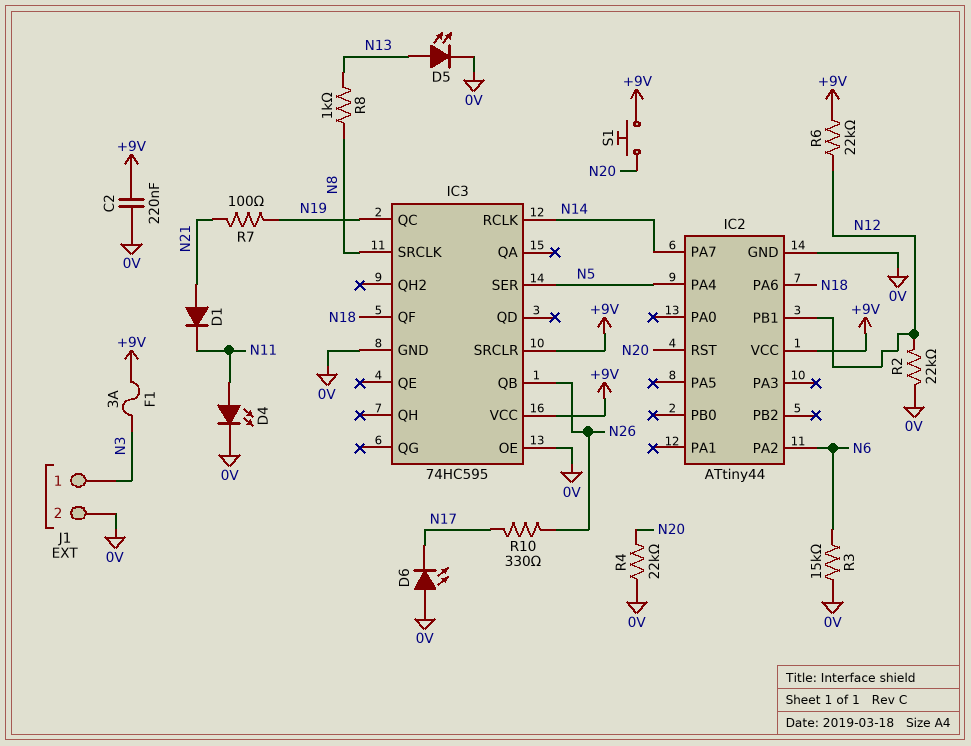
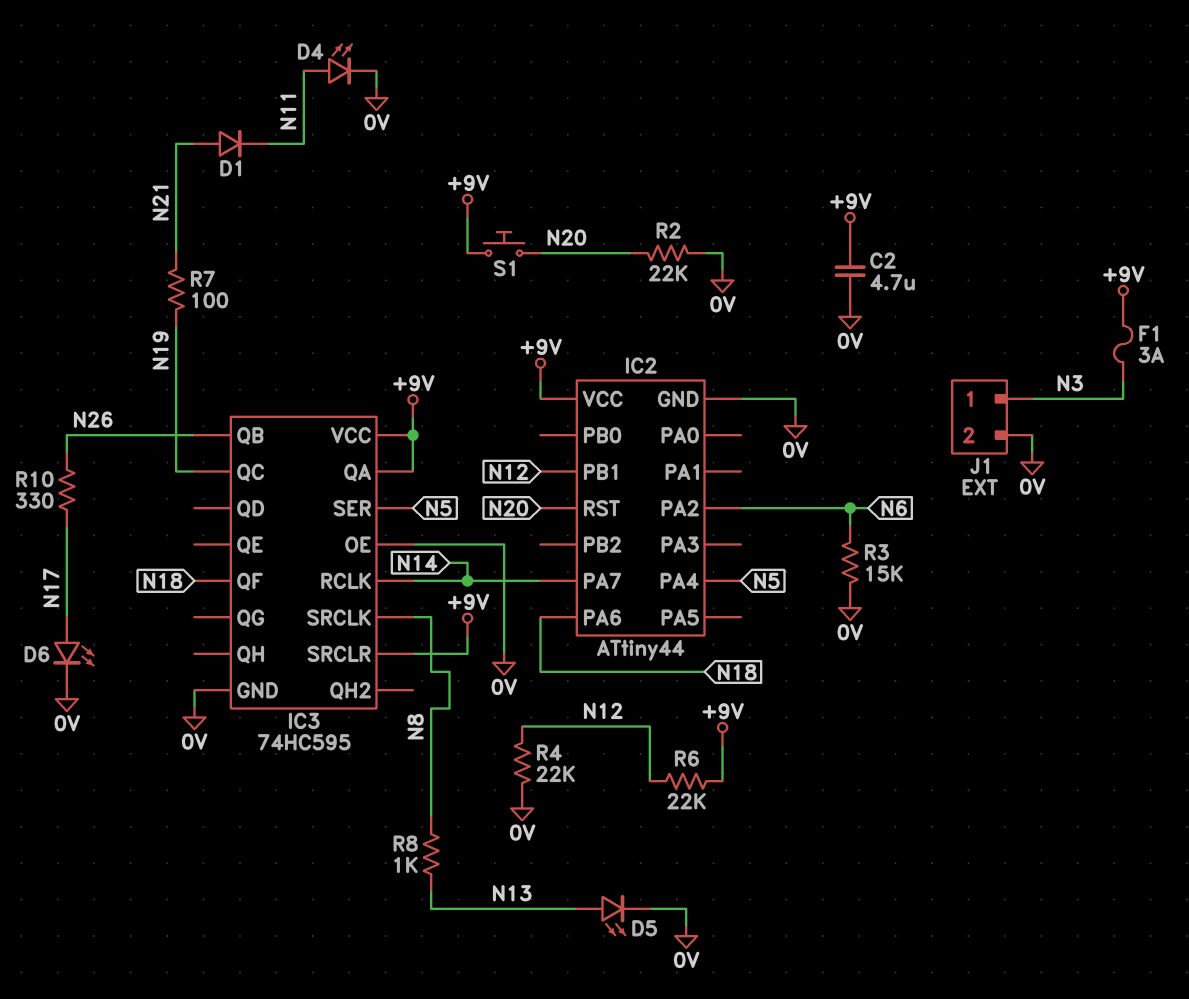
C2: 220nF (+9V, 0V) -> 4.7uF (+9V, 0V)
D6: LED (A 0V, K N17) -> LED (A N17, K 0V)
IC3 pin QA: none -> +9V
R2: 22k (0V, N12) -> 22k (0V, N20)
R4: 22k (0V, N20) -> 22k (0V, N12)

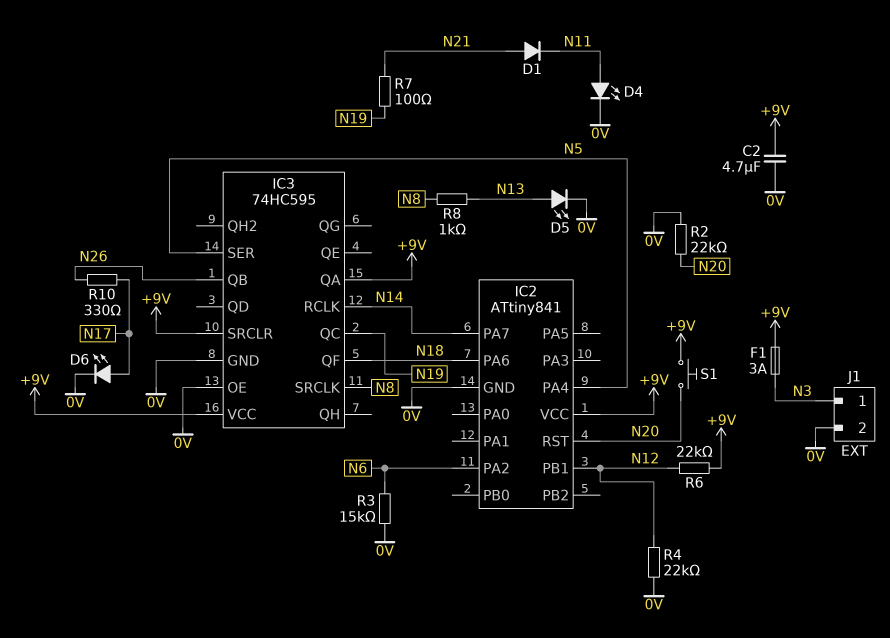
IC2: ATtiny44 -> ATtiny841

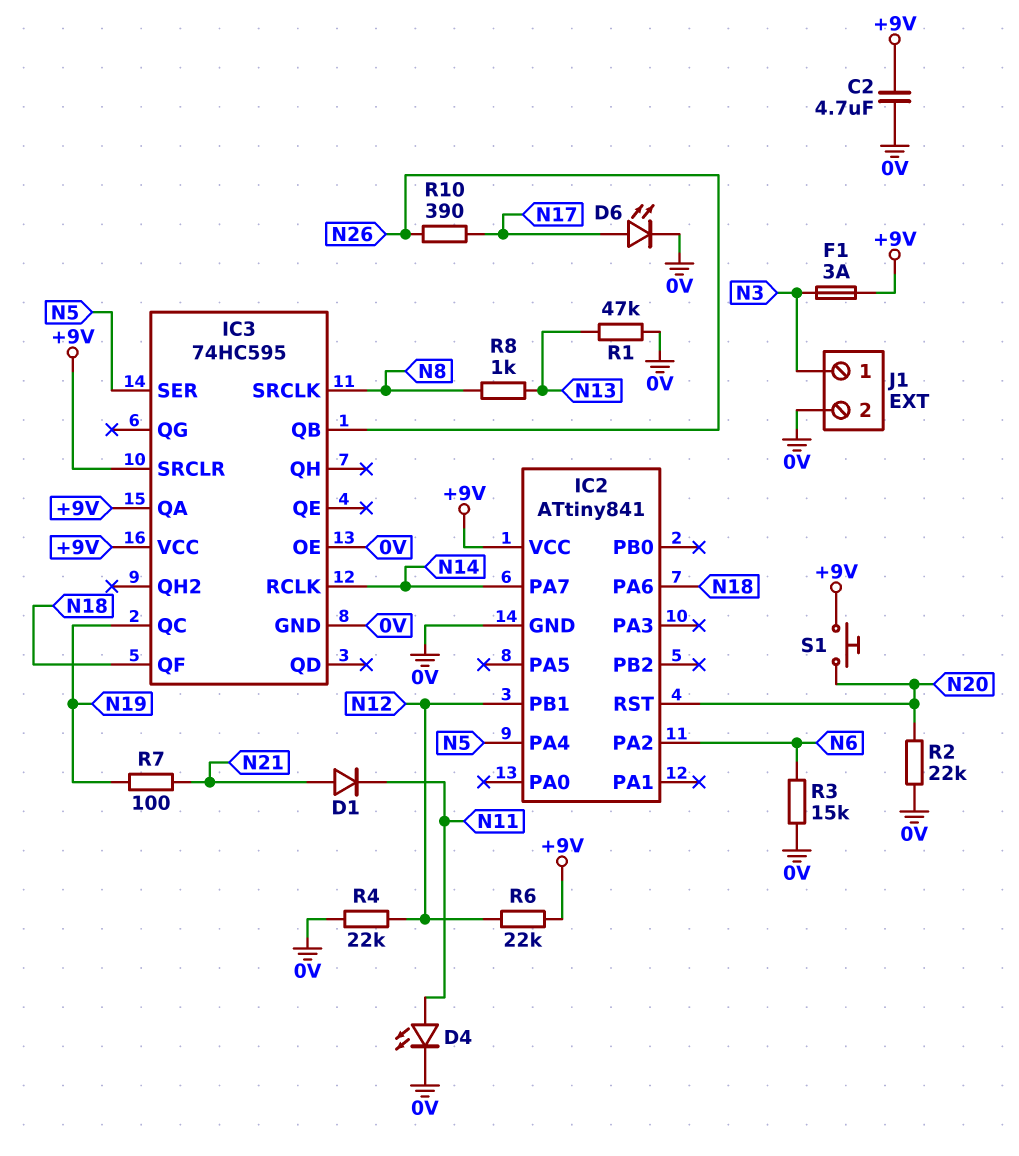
D5: LED (A N13, K 0V) -> none
R1: none -> 47k (0V, N13)
R10: 330 (N17, N26) -> 390 (N17, N26)

